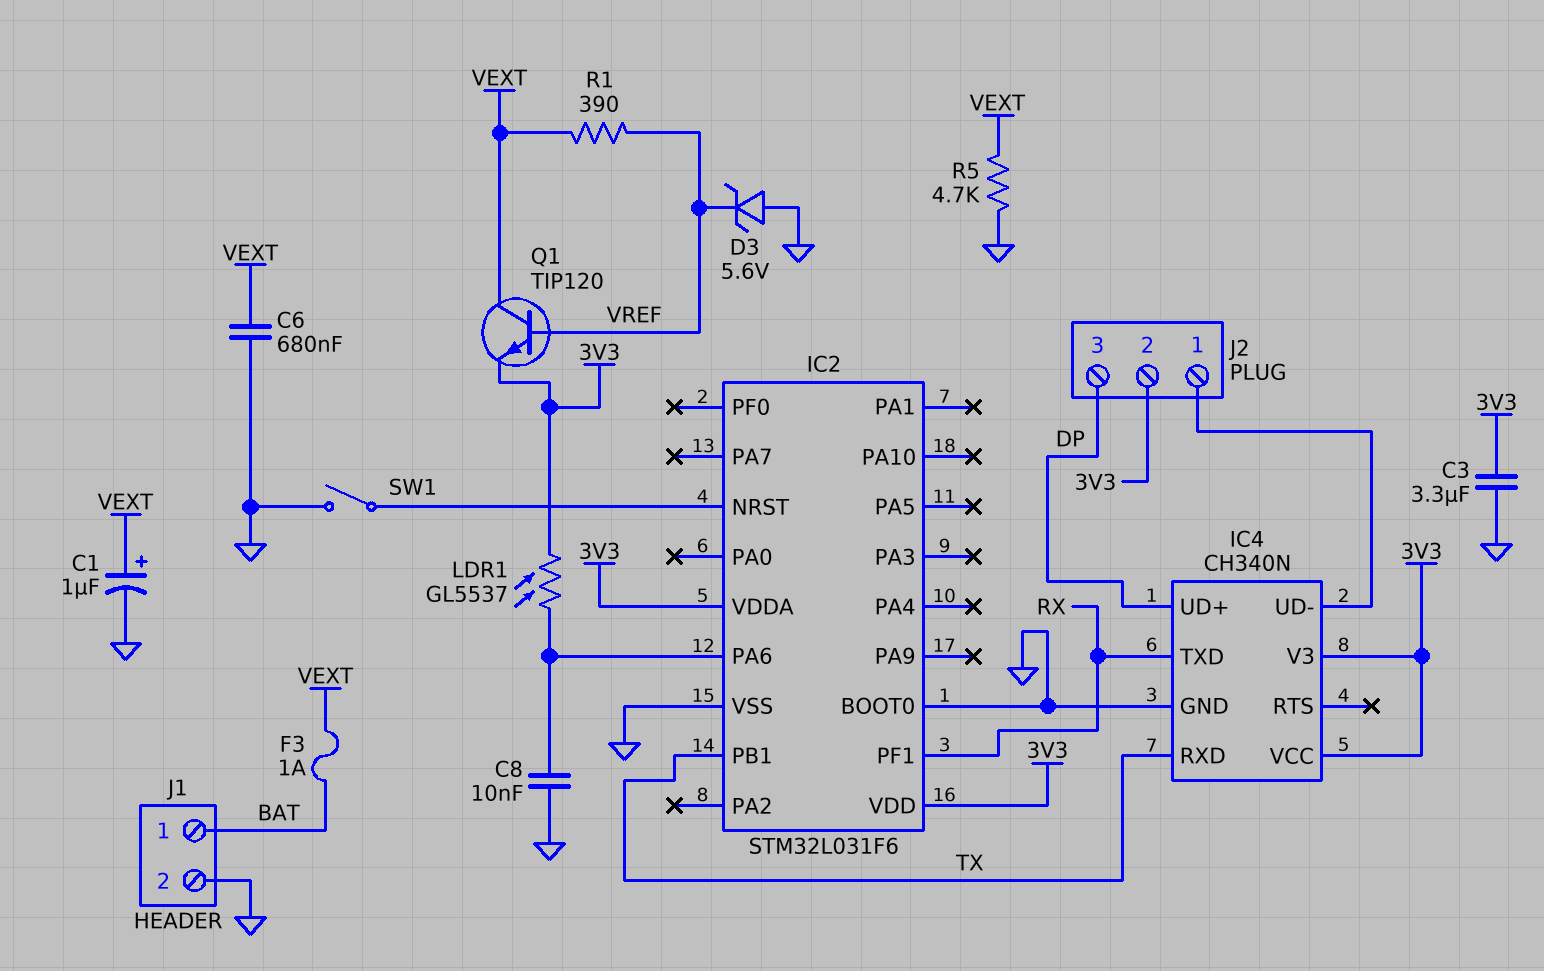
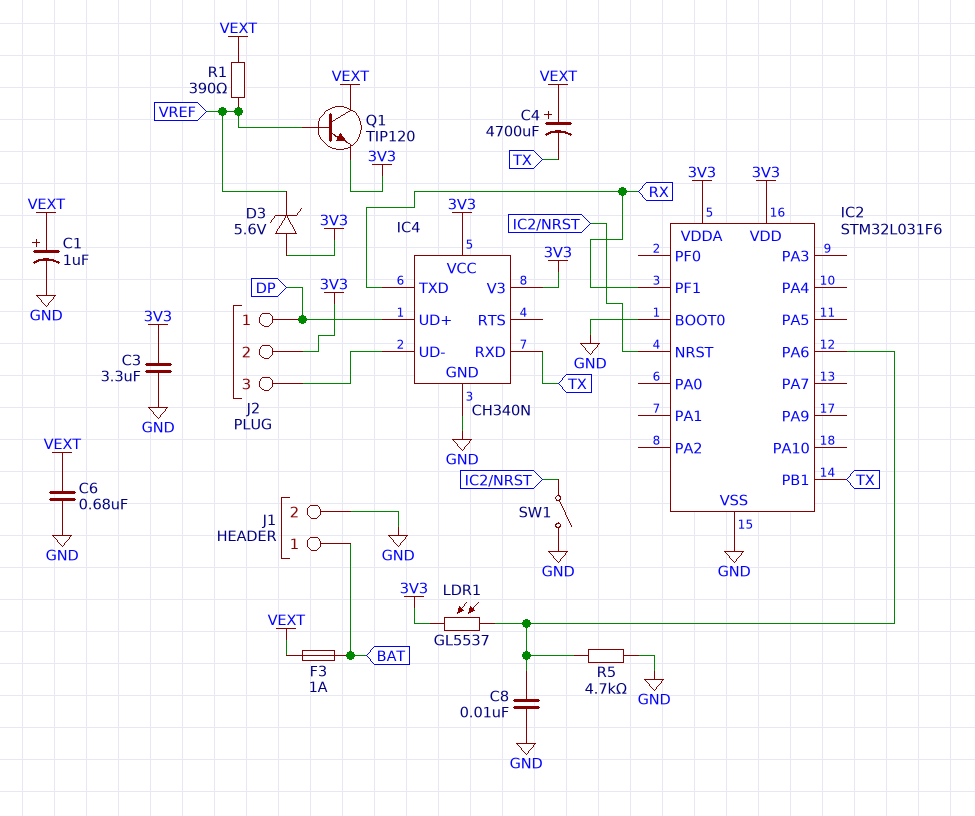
C4: none -> 4700uF (plus VEXT, minus TX)
D3: zener 5.6V (A GND, K VREF) -> zener 5.6V (A 3V3, K VREF)
J2 pin 1: IC4/UD- -> DP
J2 pin 3: DP -> IC4/UD-
R5: 4.7k (GND, VEXT) -> 4.7k (GND, IC2/PA6)

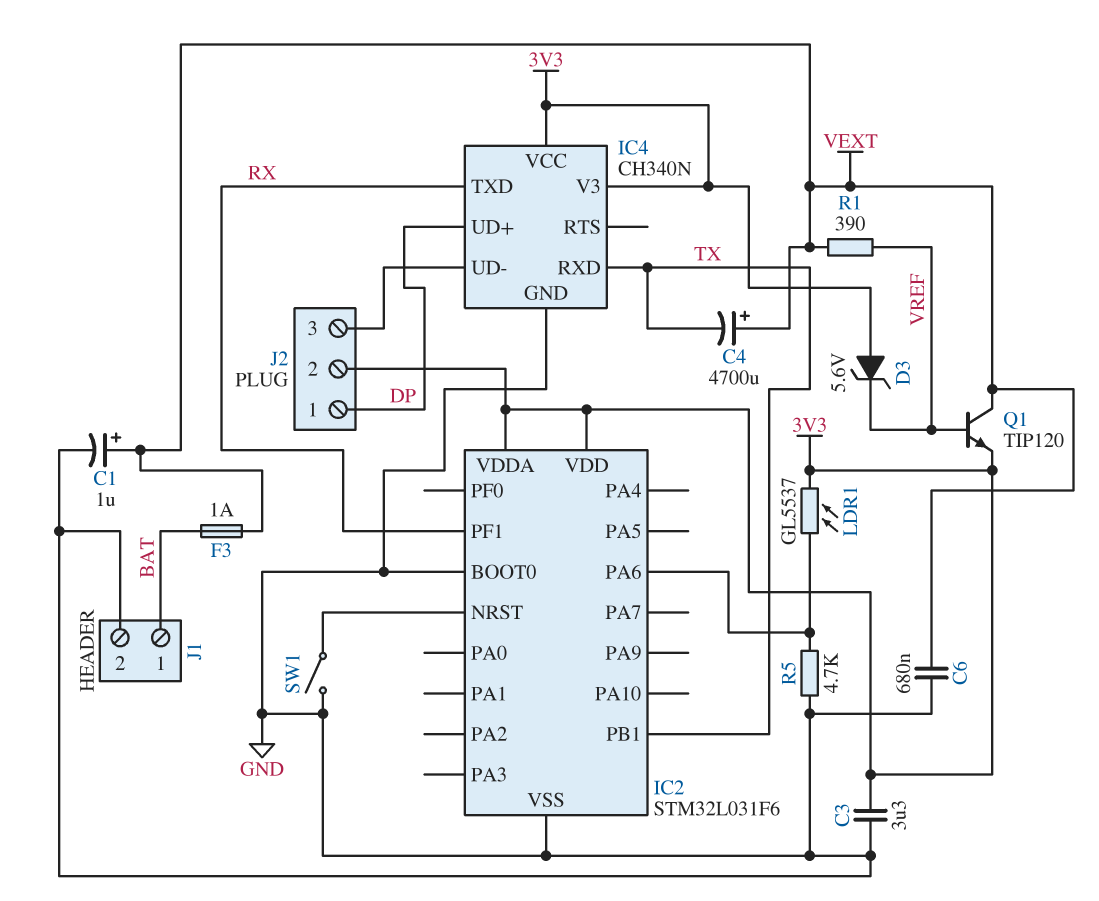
C8: 10nF (GND, IC2/PA6) -> none

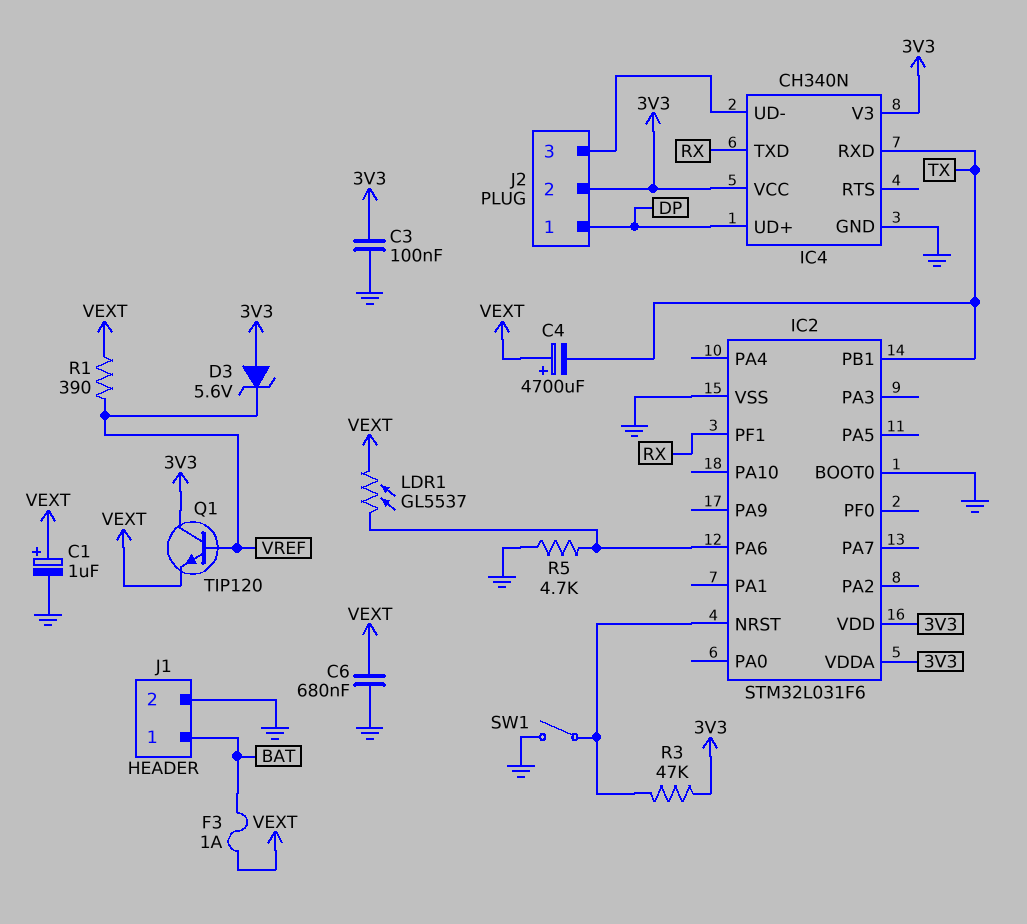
C3: 3.3uF (3V3, GND) -> 100nF (3V3, GND)
LDR1: GL5537 (3V3, IC2/PA6) -> GL5537 (IC2/PA6, VEXT)
Q1: NPN TIP120 (B VREF, C VEXT, E 3V3) -> NPN TIP120 (B VREF, C 3V3, E VEXT)
R3: none -> 47k (3V3, IC2/NRST)

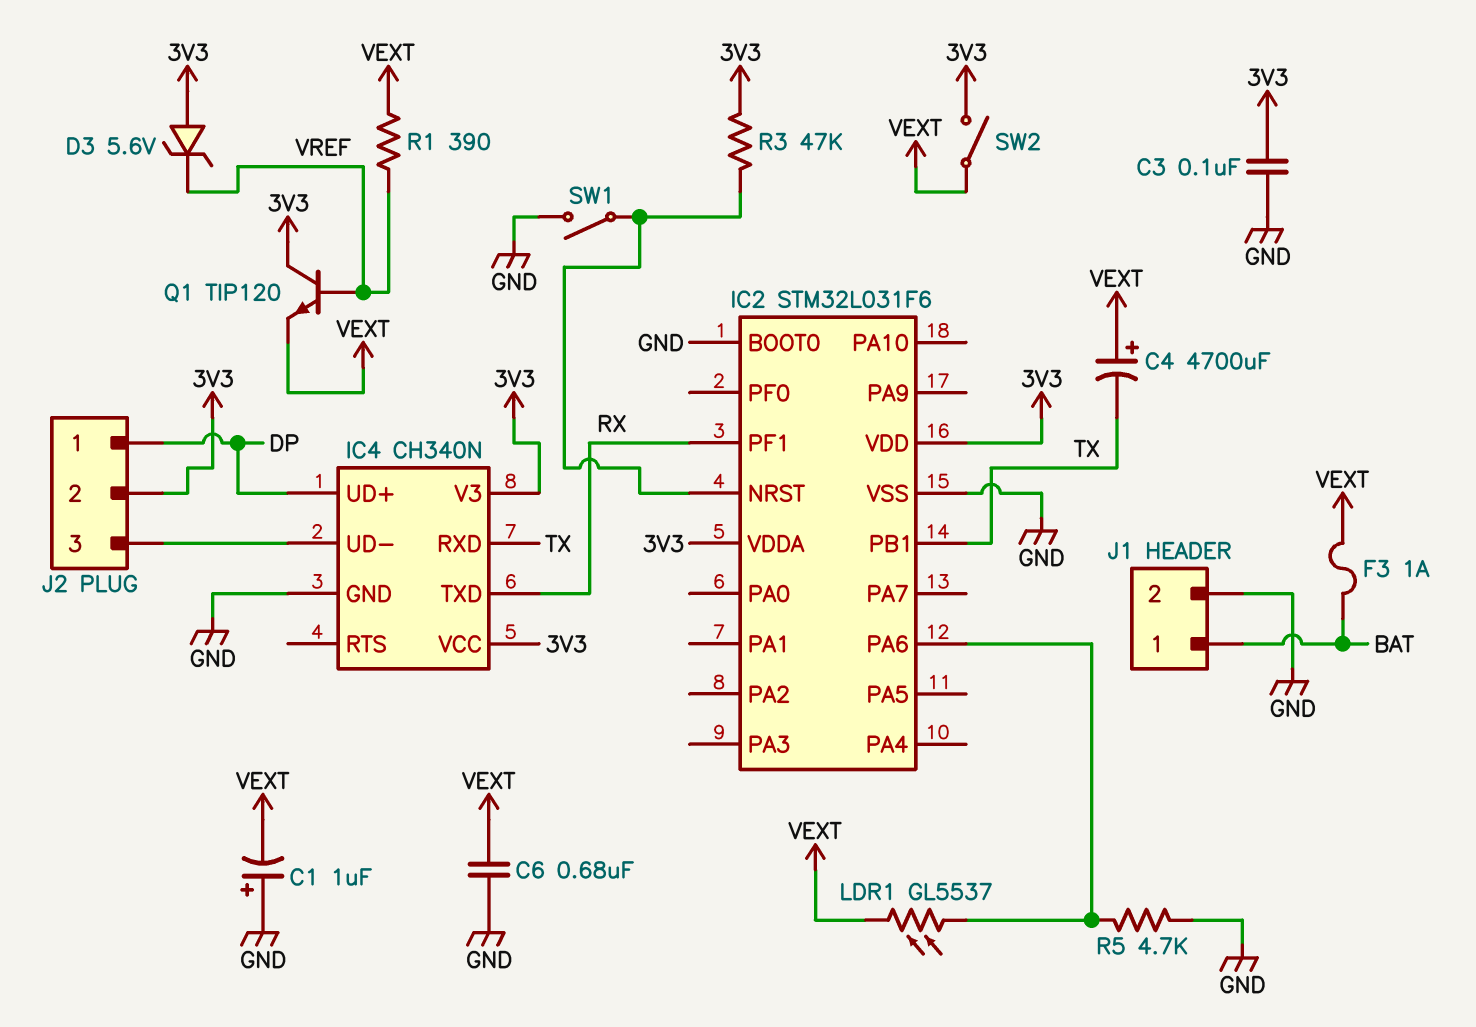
C1: 1uF (plus VEXT, minus GND) -> 1uF (plus GND, minus VEXT)
SW2: none -> switch (3V3, VEXT)

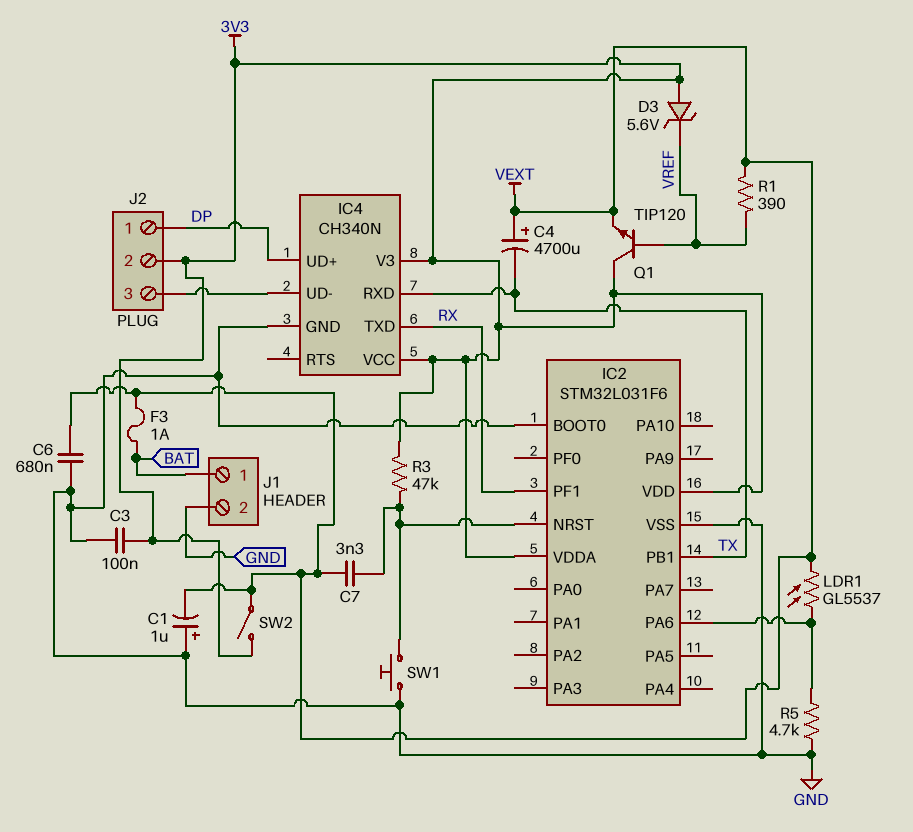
C7: none -> 3.3nF (IC2/NRST, VEXT)
SW1: switch (GND, IC2/NRST) -> button (GND, IC2/NRST)

